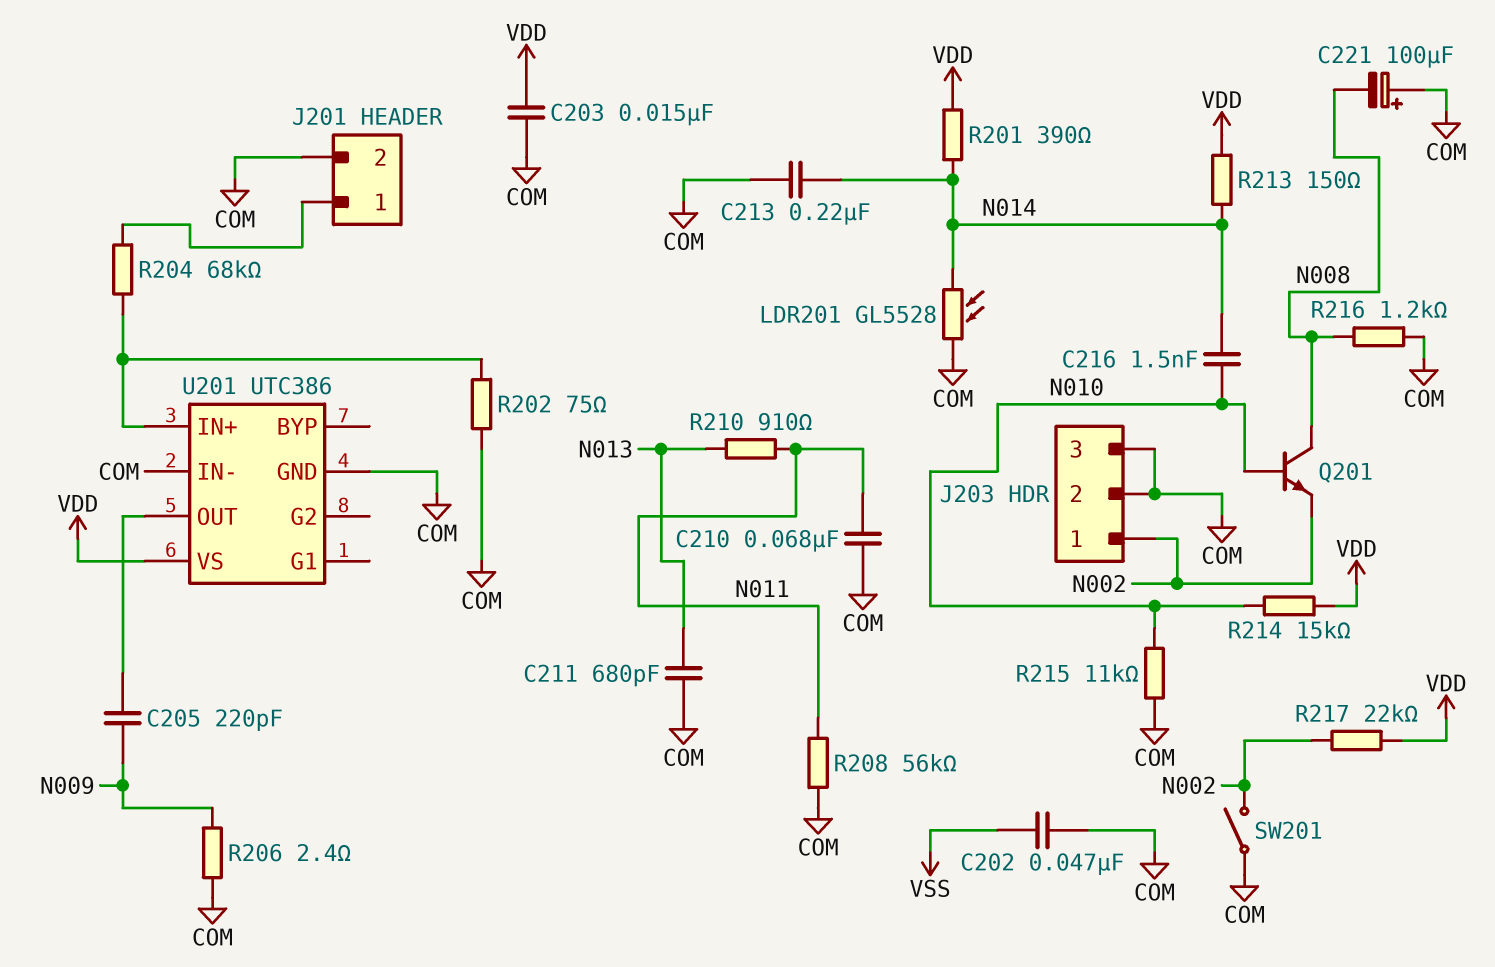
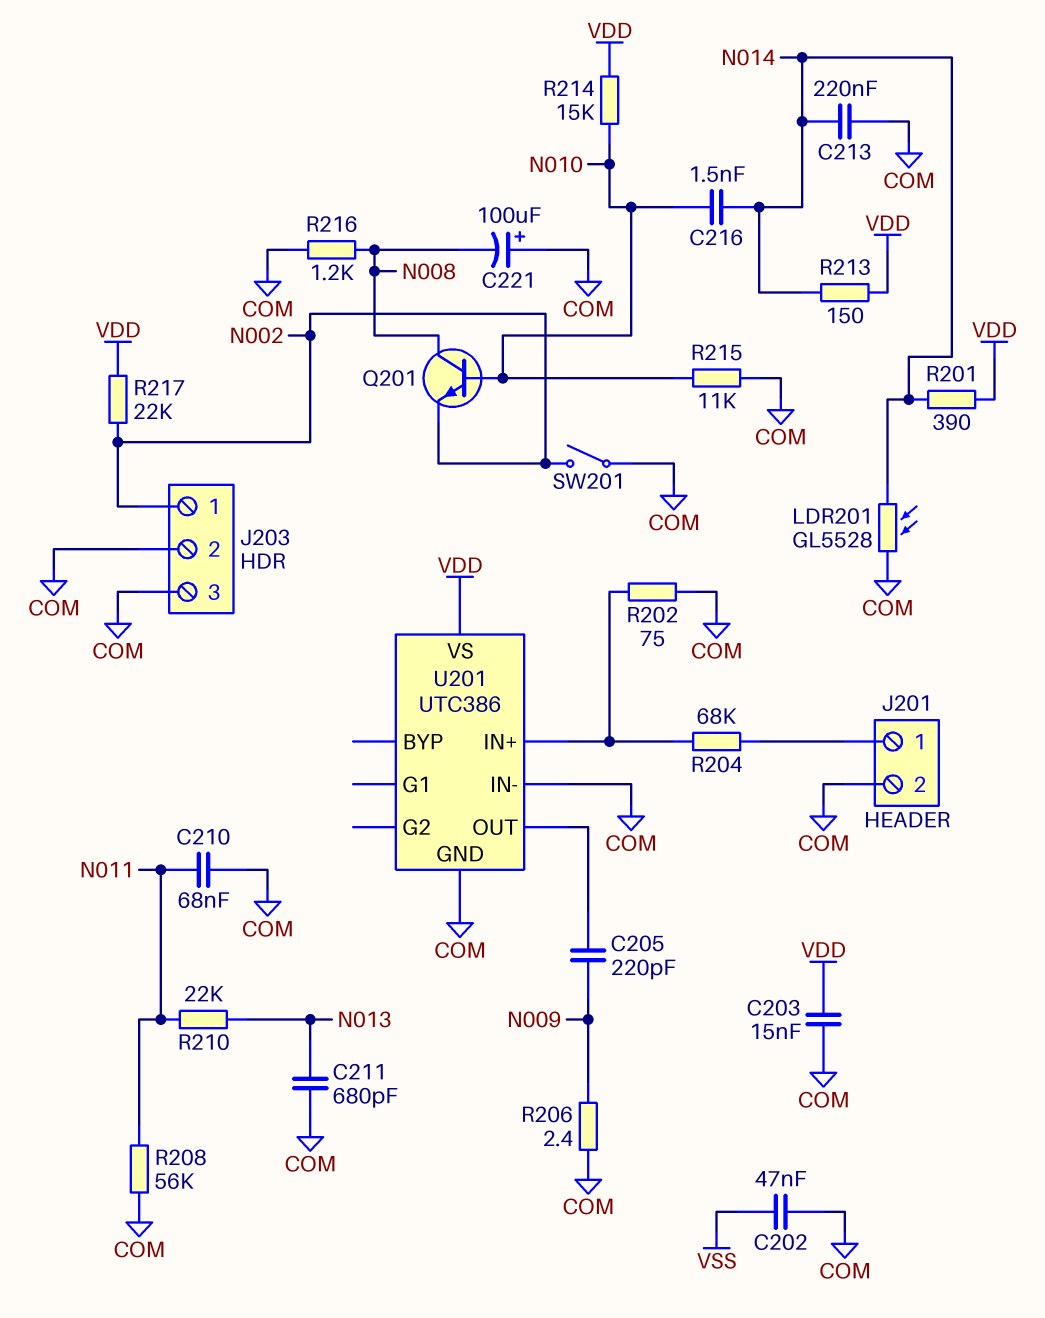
R210: 910 (N011, N013) -> 22k (N011, N013)

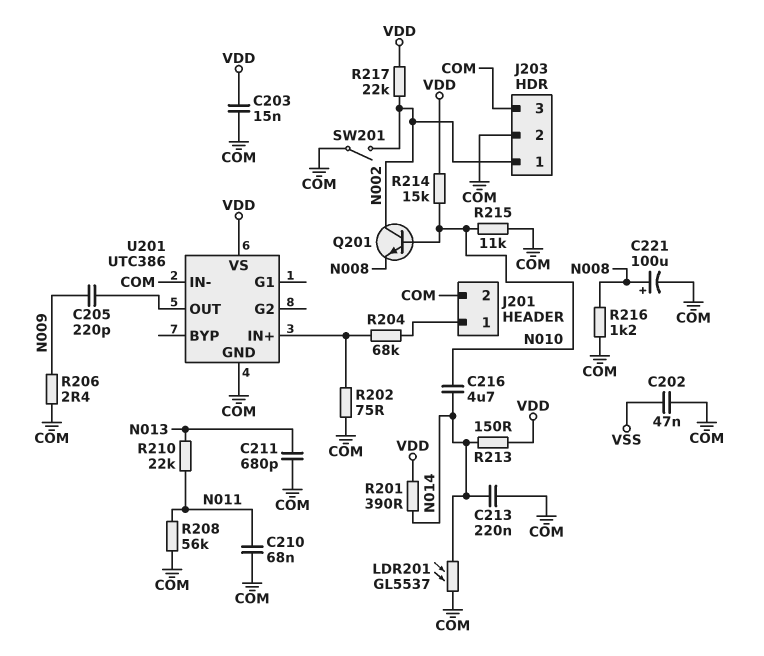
C216: 1.5nF (N010, N014) -> 4.7uF (N010, N014)
C221: 100uF (plus COM, minus N008) -> 100uF (plus N008, minus COM)
LDR201: GL5528 (COM, N014) -> GL5537 (COM, N014)
Q201: NPN (B N010, C N008, E N002) -> NPN (B N010, C N002, E N008)

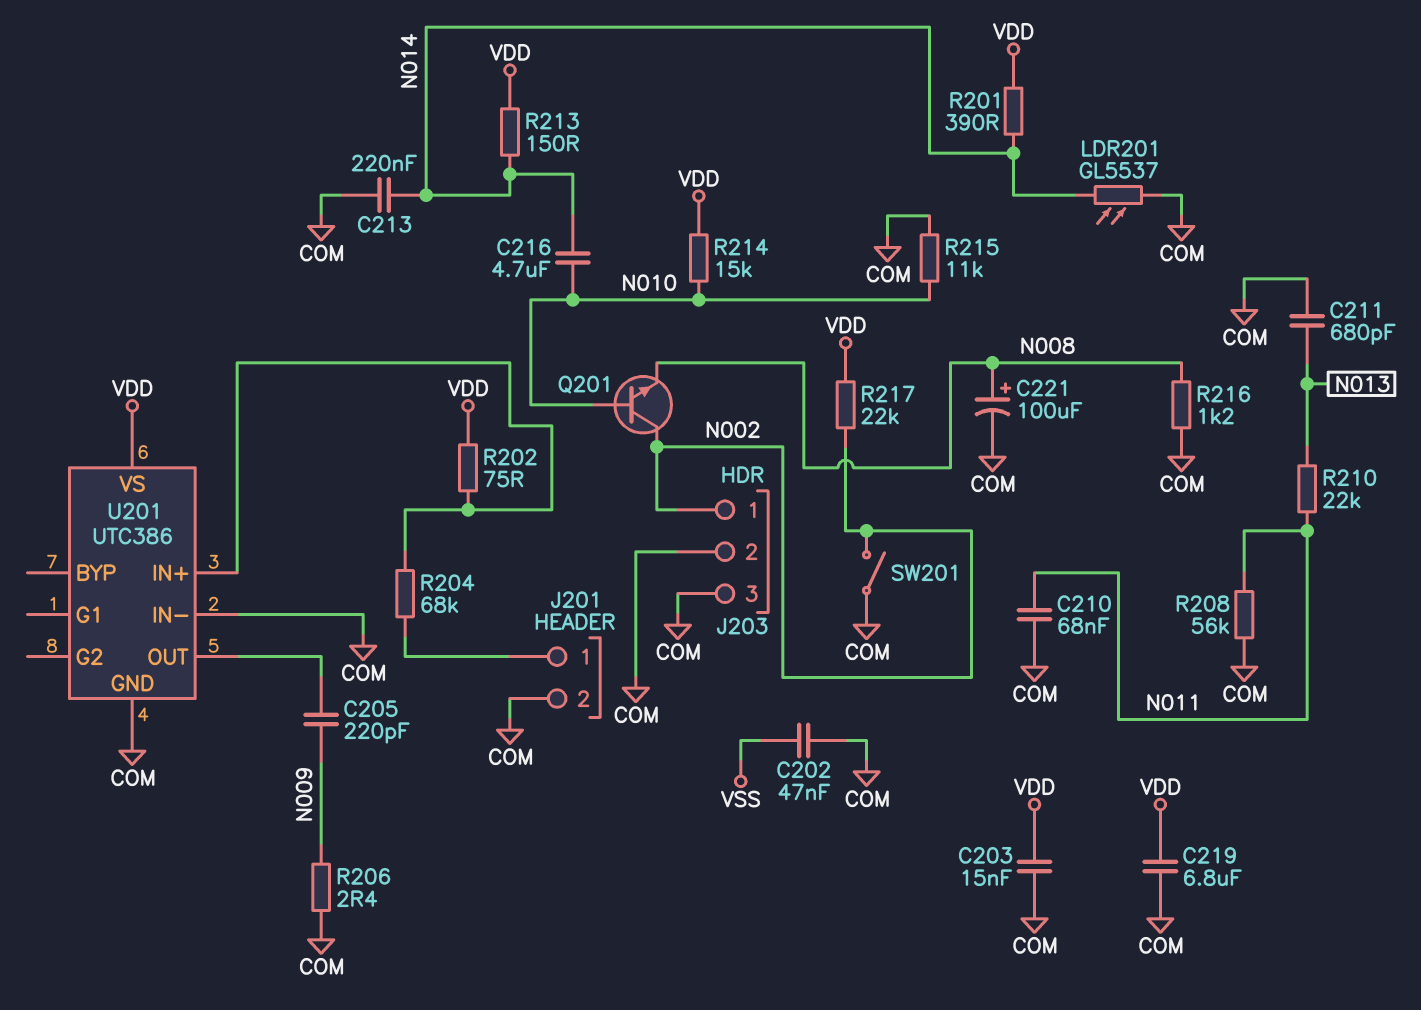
C219: none -> 6.8uF (COM, VDD)
R202: 75 (COM, U201/IN+) -> 75 (U201/IN+, VDD)

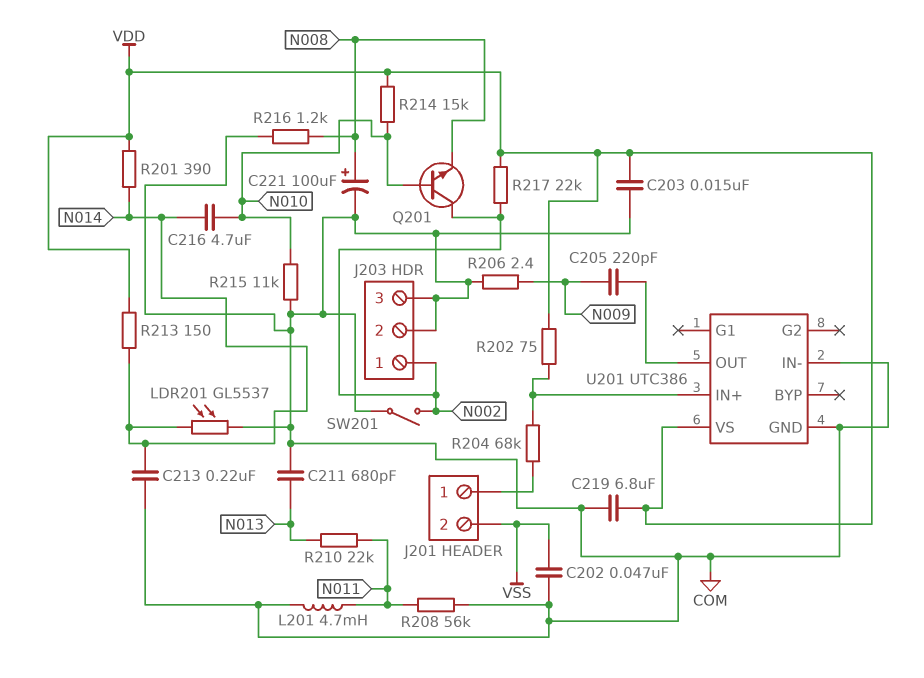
C210: 68nF (COM, N011) -> none
J201 pin 2: COM -> VSS
L201: none -> 4.7mH (COM, N011)

